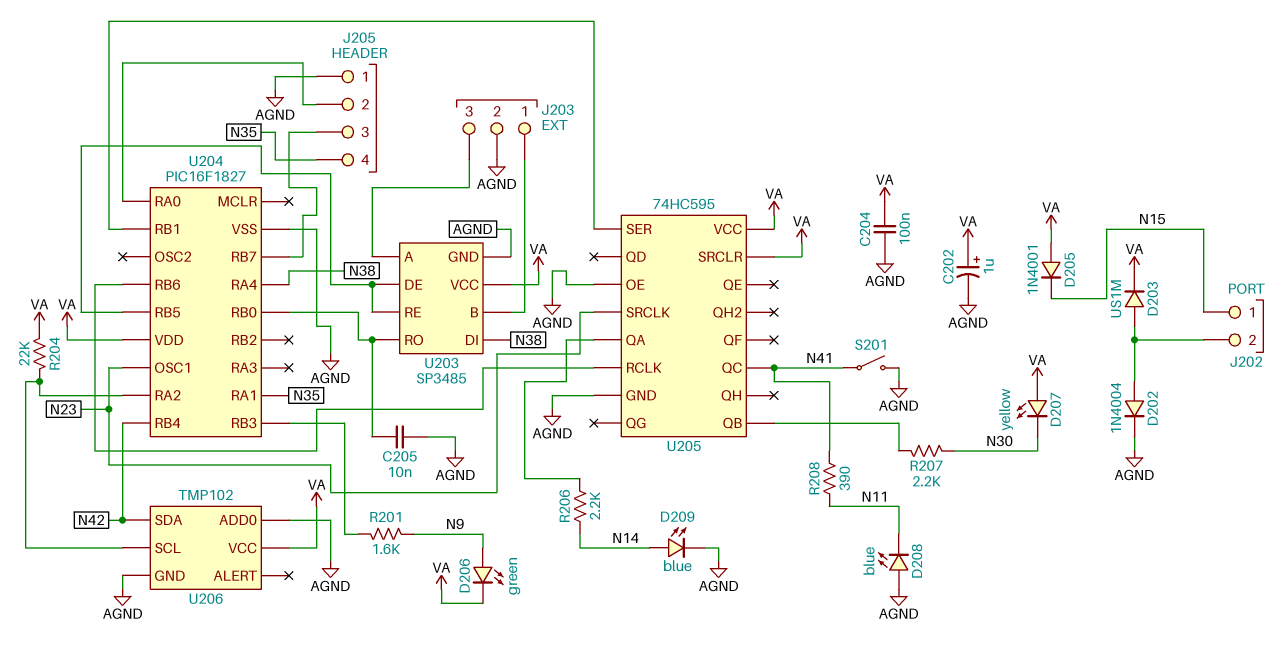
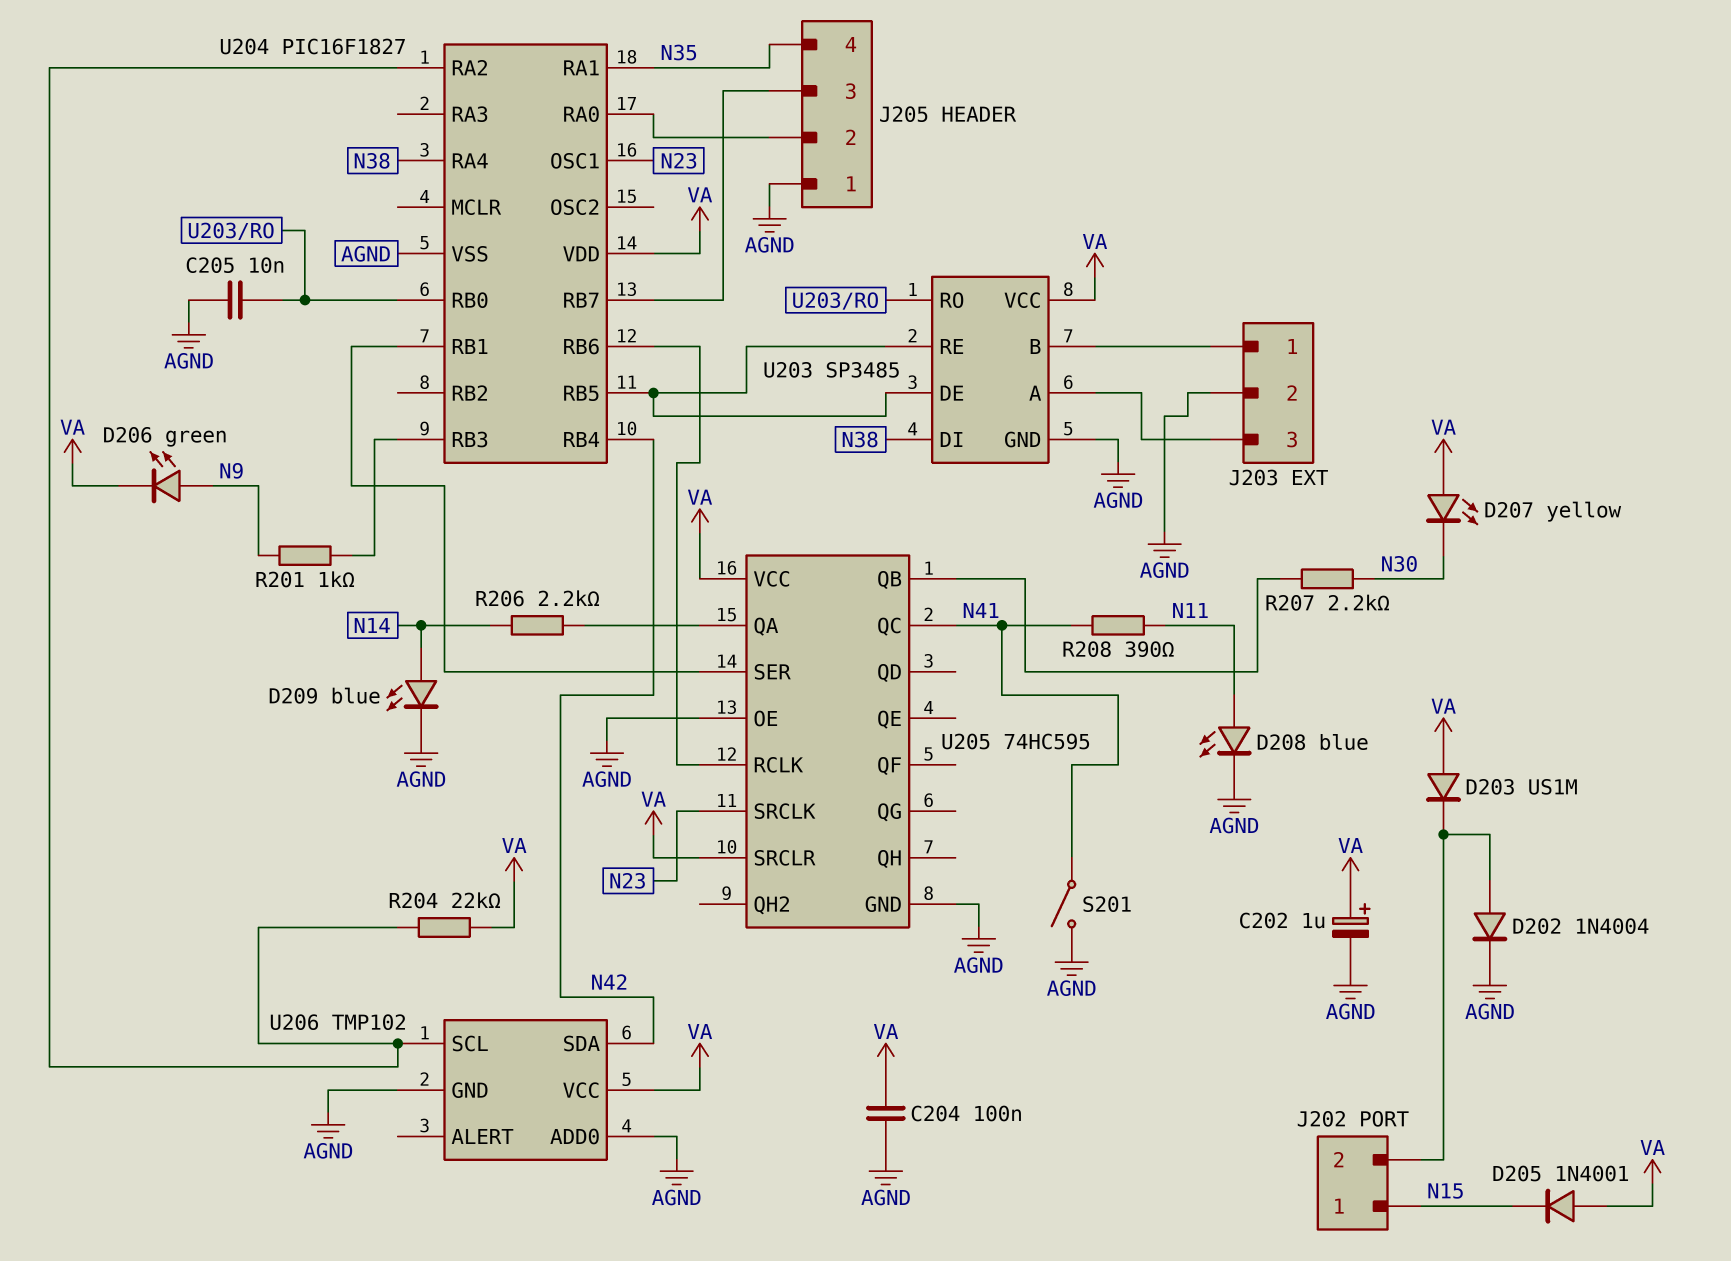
D203: diode US1M (A J202/2, K VA) -> diode US1M (A VA, K J202/2)
D208: LED blue (A AGND, K N11) -> LED blue (A N11, K AGND)
R201: 1.6k (N9, U204/RB3) -> 1k (N9, U204/RB3)

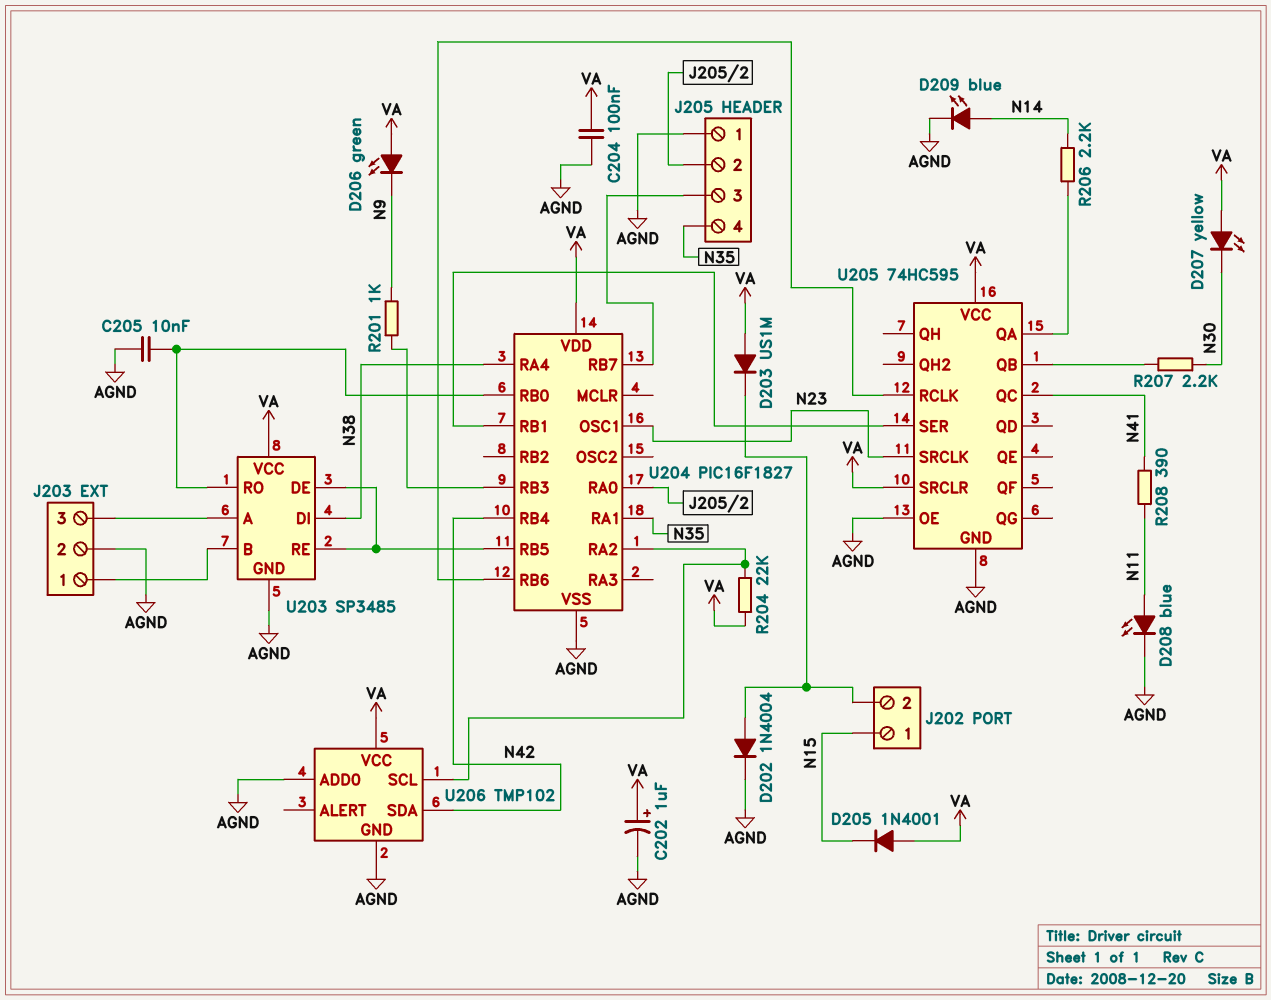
D206: LED green (A N9, K VA) -> LED green (A VA, K N9)
S201: switch (AGND, N41) -> none

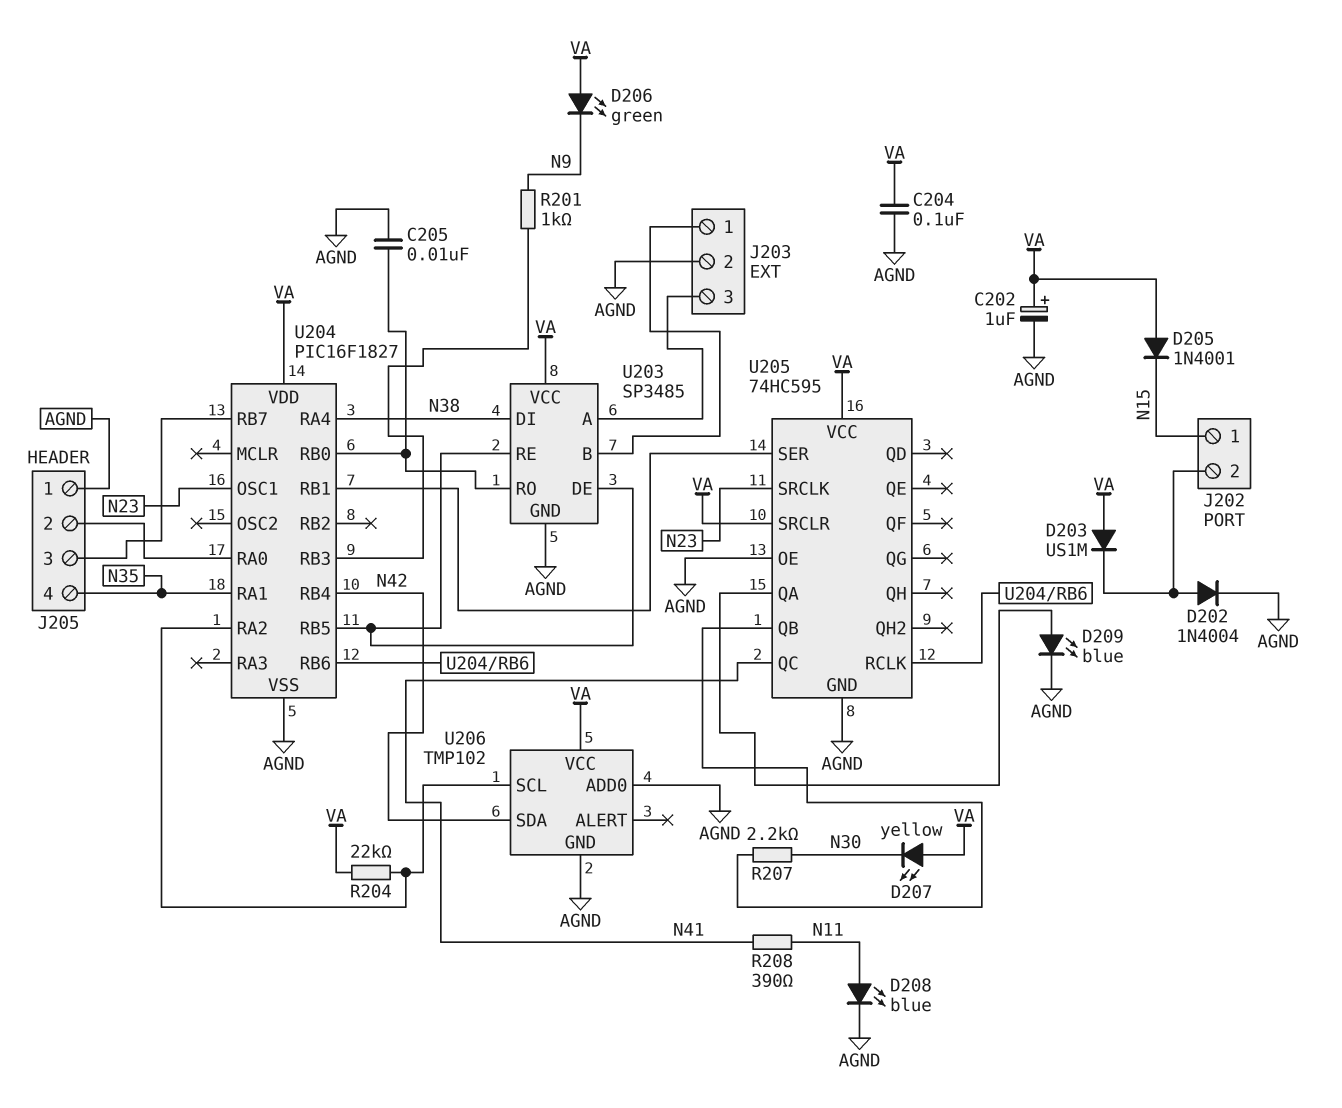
D209: LED blue (A N14, K AGND) -> LED blue (A U205/QA, K AGND)
R206: 2.2k (N14, U205/QA) -> none

